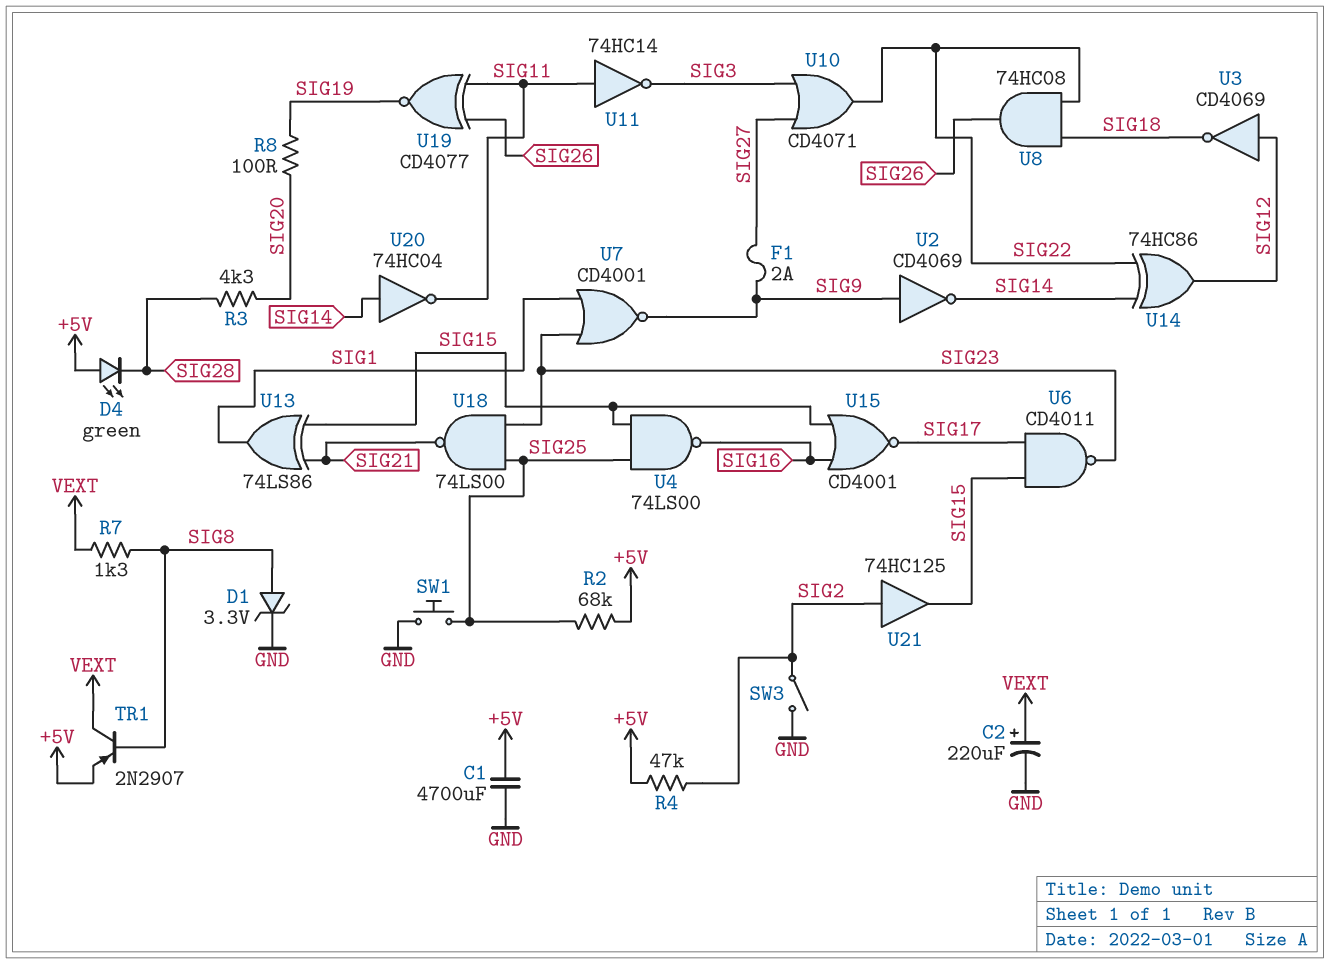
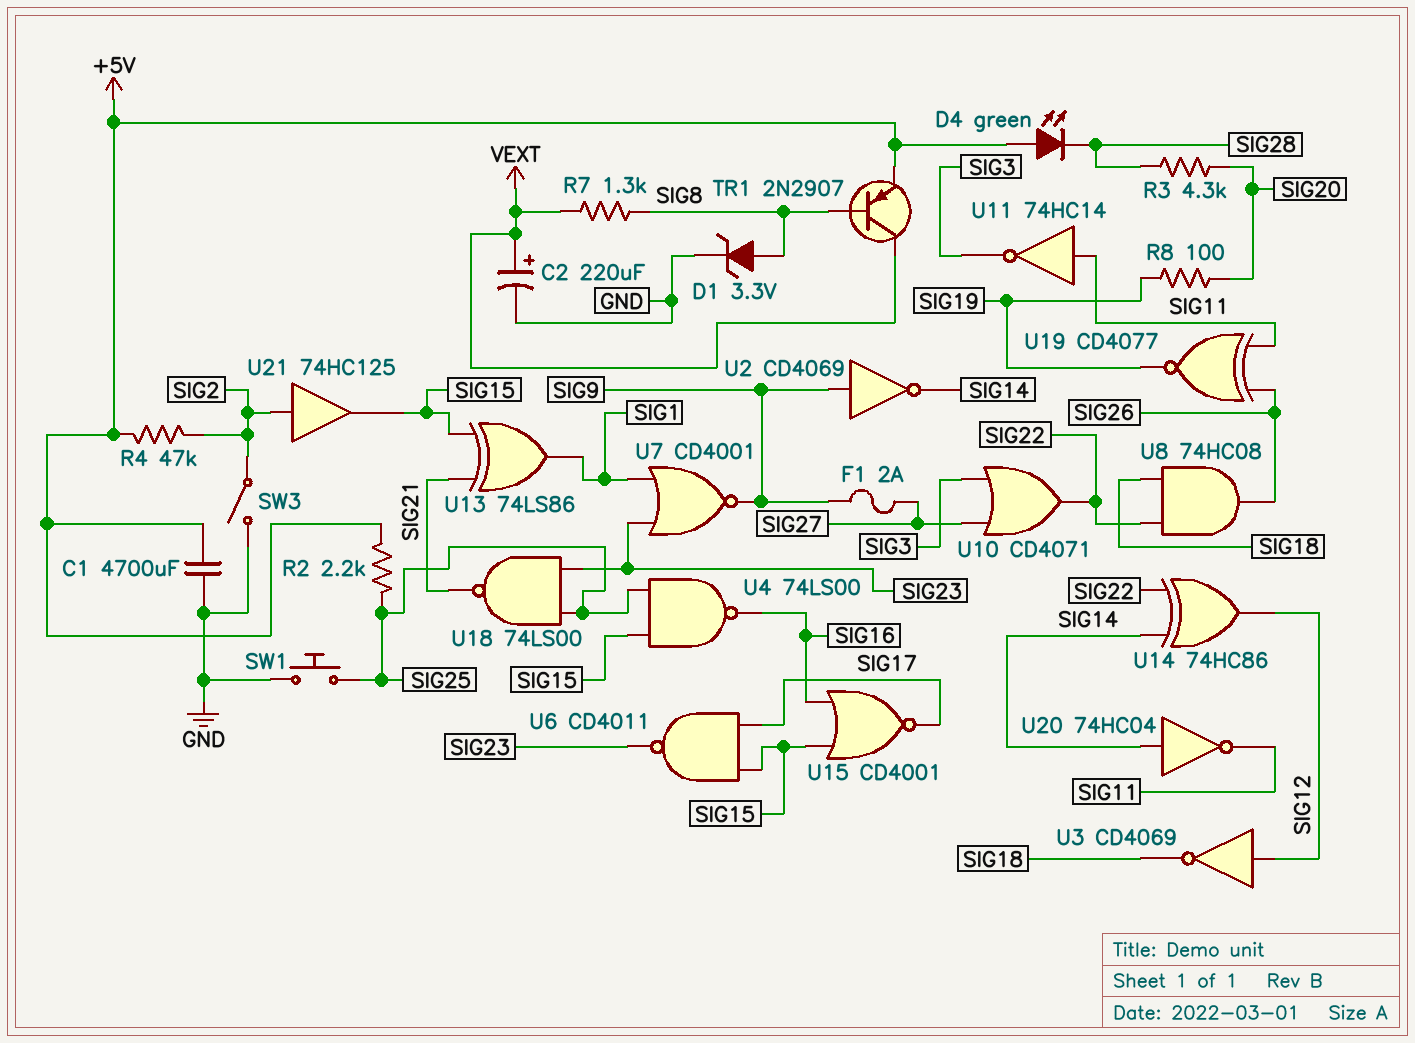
R2: 68k (+5V, SIG25) -> 2.2k (+5V, SIG25)

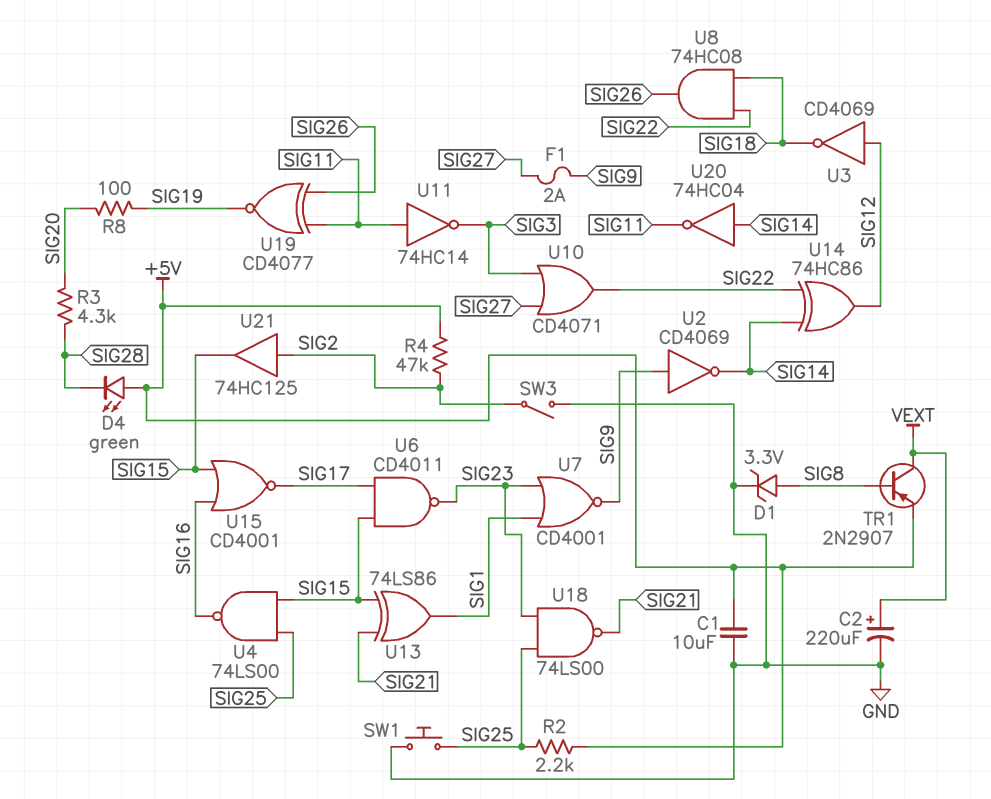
C1: 4700uF (+5V, GND) -> 10uF (+5V, GND)
R7: 1.3k (SIG8, VEXT) -> none

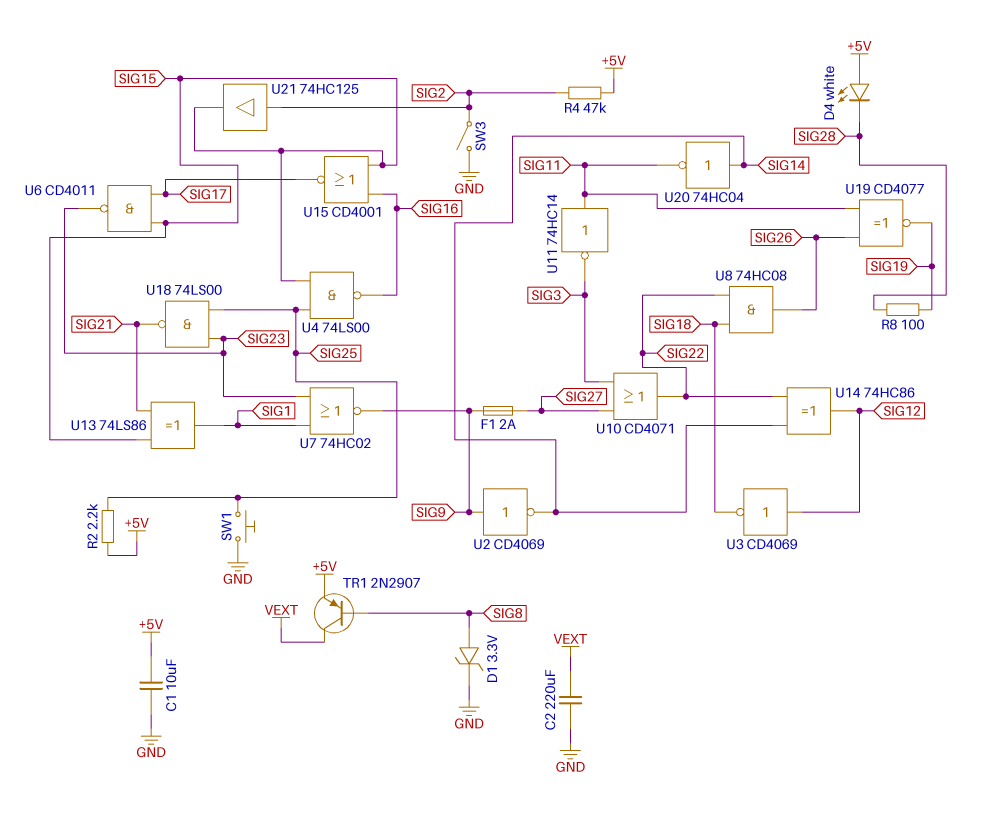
C2: 220uF (plus VEXT, minus GND) -> 220uF (GND, VEXT)
D4: LED green (A +5V, K SIG28) -> LED white (A +5V, K SIG28)
R3: 4.3k (SIG20, SIG28) -> none
R8: 100 (SIG19, SIG20) -> 100 (SIG19, SIG28)
U7: NOR CD4001 (in SIG1, in SIG23, out SIG9) -> NOR 74HC02 (in SIG1, in SIG23, out SIG9)

